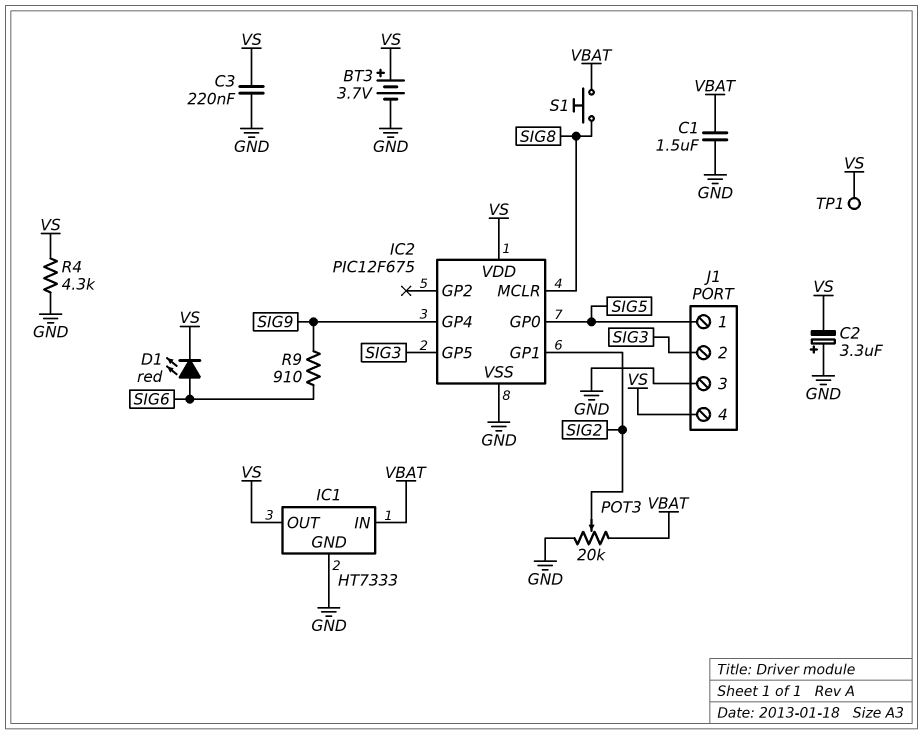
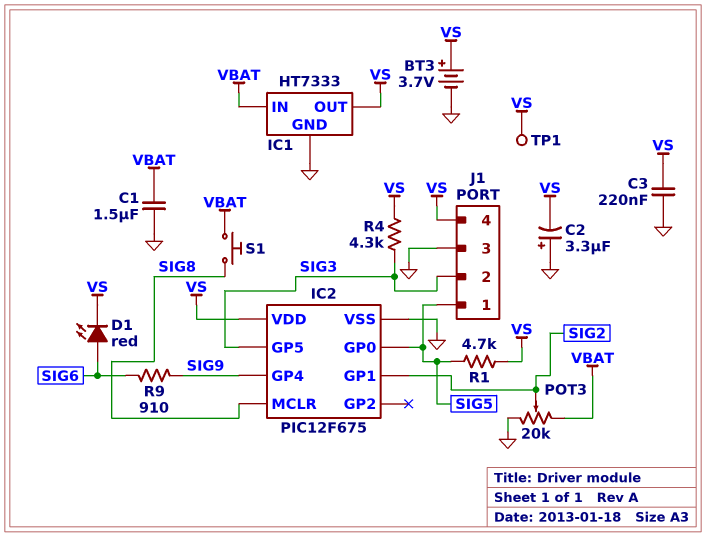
R1: none -> 4.7k (SIG5, VS)
R4: 4.3k (GND, VS) -> 4.3k (SIG3, VS)

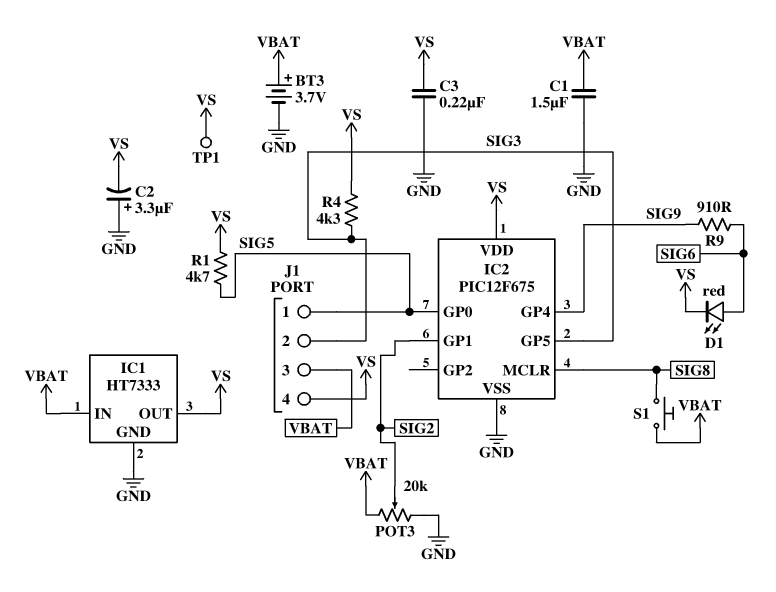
BT3: 3.7V (plus VS, minus GND) -> 3.7V (plus VBAT, minus GND)
J1 pin 3: GND -> VBAT

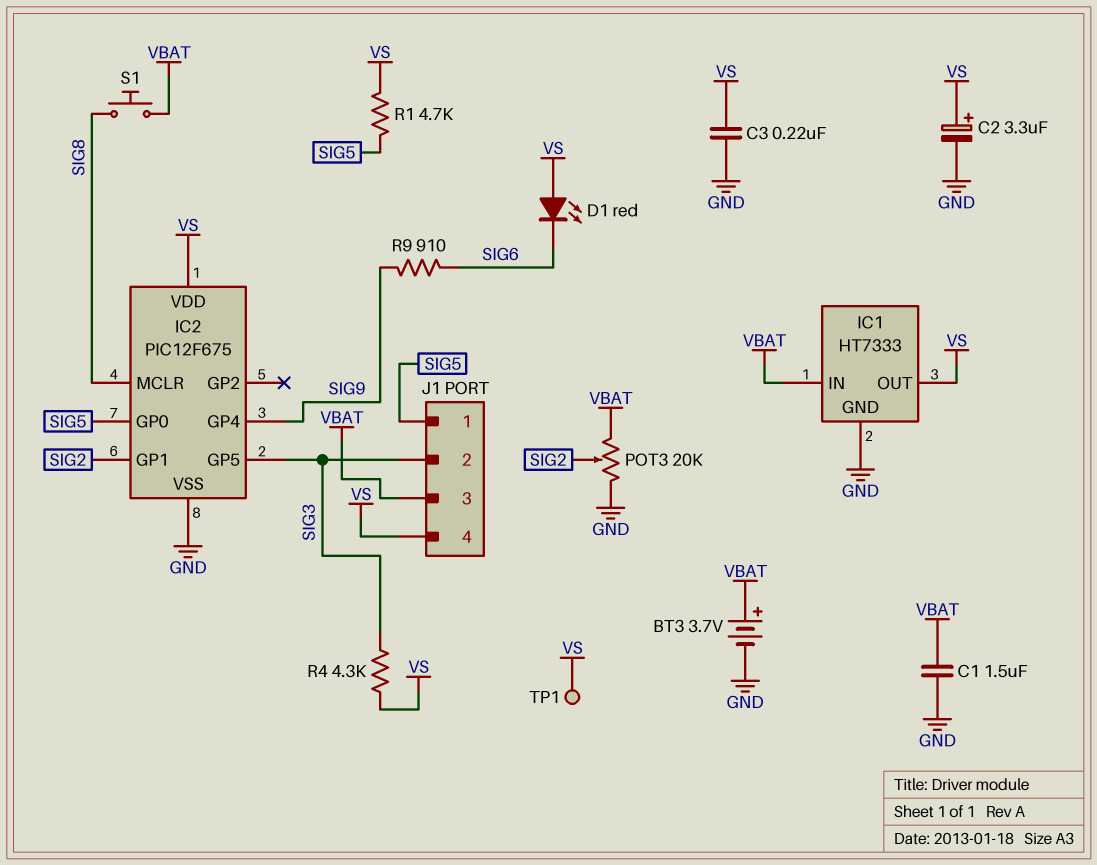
C2: 3.3uF (plus GND, minus VS) -> 3.3uF (plus VS, minus GND)
D1: LED red (A SIG6, K VS) -> LED red (A VS, K SIG6)

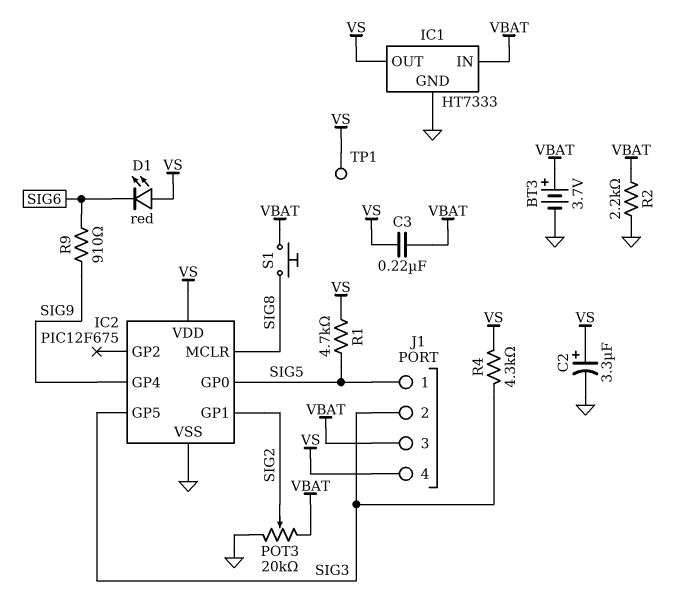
C1: 1.5uF (GND, VBAT) -> none
C3: 220nF (GND, VS) -> 220nF (VBAT, VS)
R2: none -> 2.2k (GND, VBAT)

